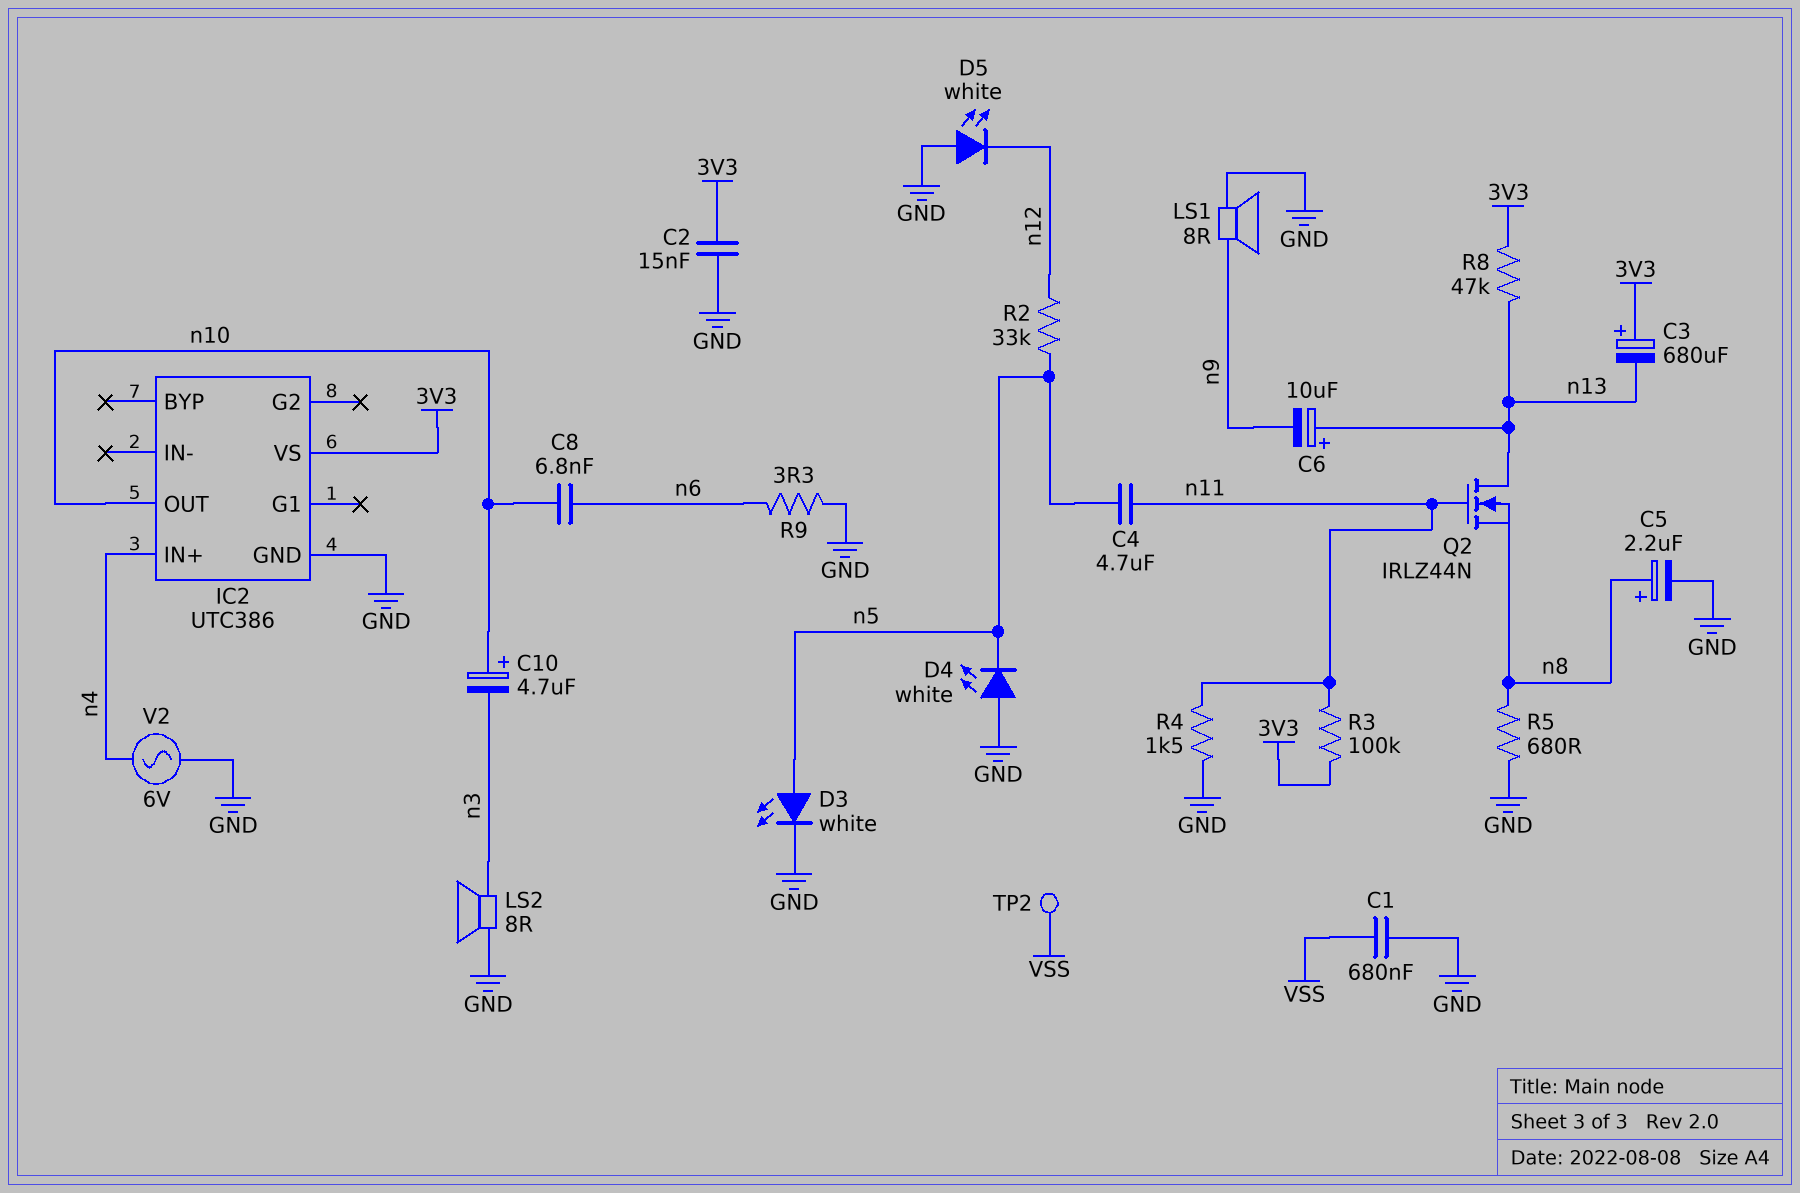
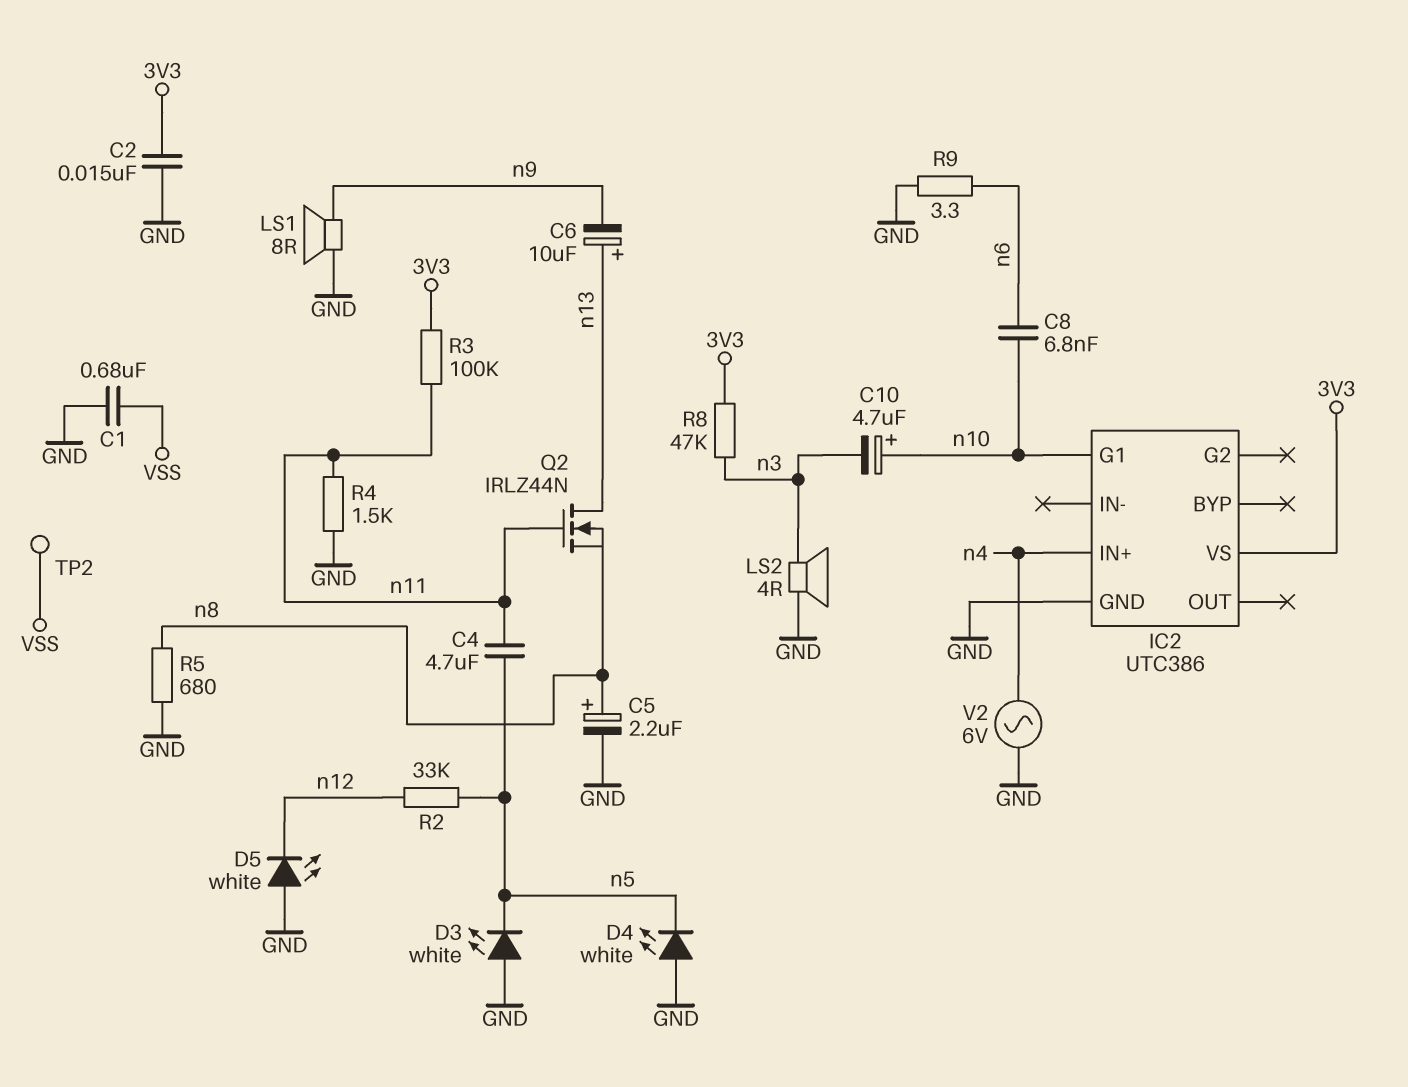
C3: 680uF (plus 3V3, minus n13) -> none
D3: LED white (A n5, K GND) -> LED white (A GND, K n5)
IC2 pin G1: none -> n10
IC2 pin OUT: n10 -> none
LS2: speaker 8R (GND, n3) -> speaker 4R (GND, n3)
R8: 47k (3V3, n13) -> 47k (3V3, n3)

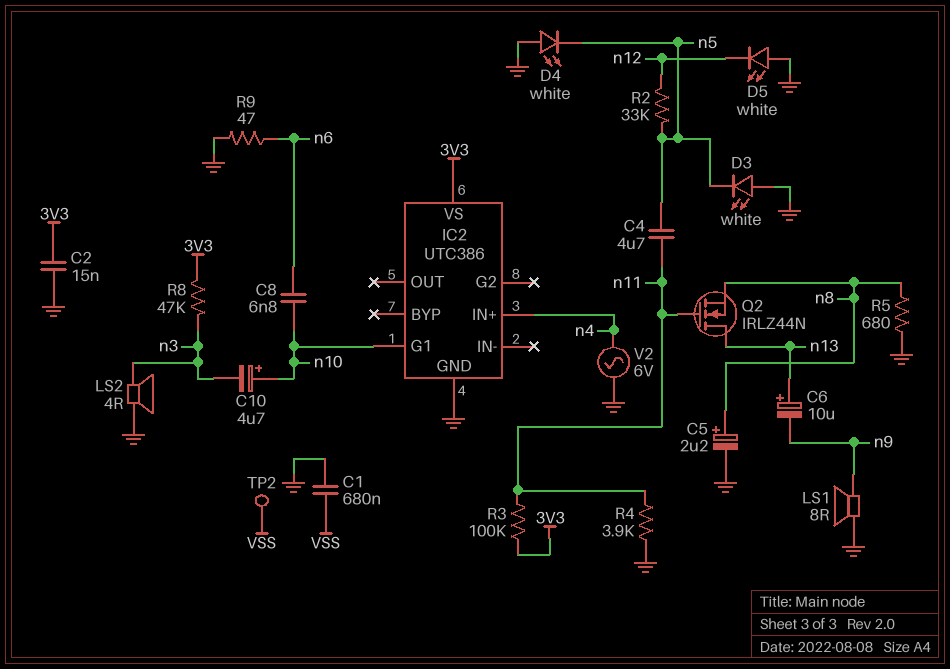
R4: 1.5k (GND, n11) -> 3.9k (GND, n11)
R9: 3.3 (GND, n6) -> 47 (GND, n6)

